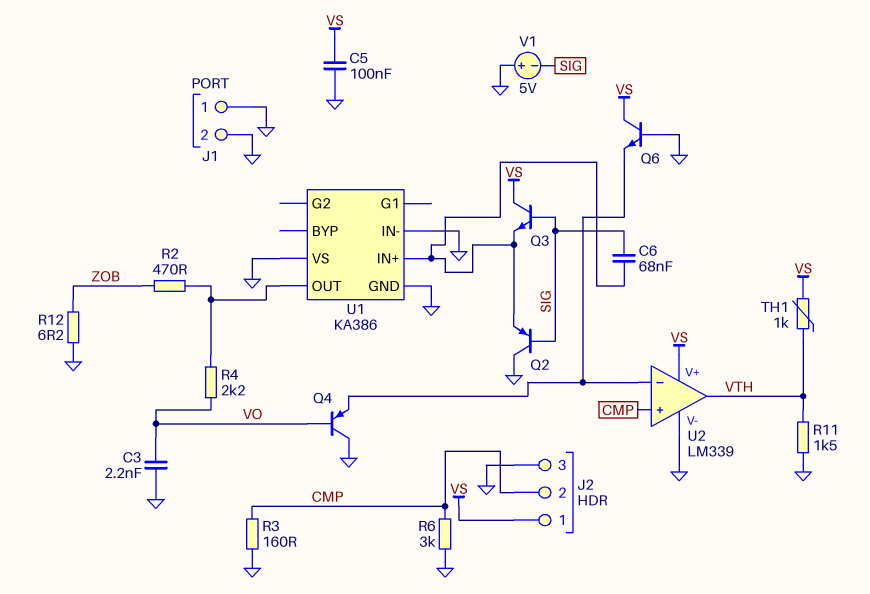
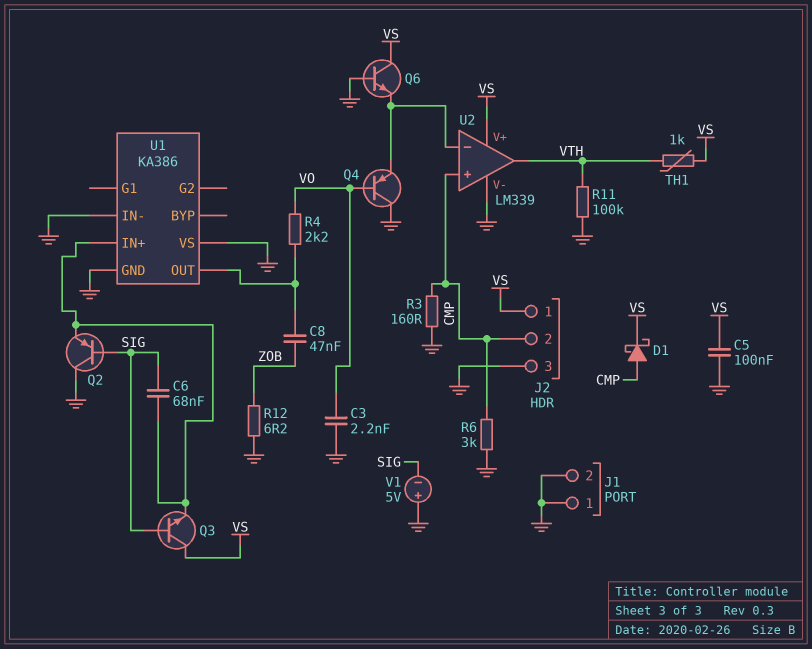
C8: none -> 47nF (U1/OUT, ZOB)
D1: none -> schottky (A CMP, K VS)
R2: 470 (U1/OUT, ZOB) -> none
R11: 1.5k (GND, VTH) -> 100k (GND, VTH)

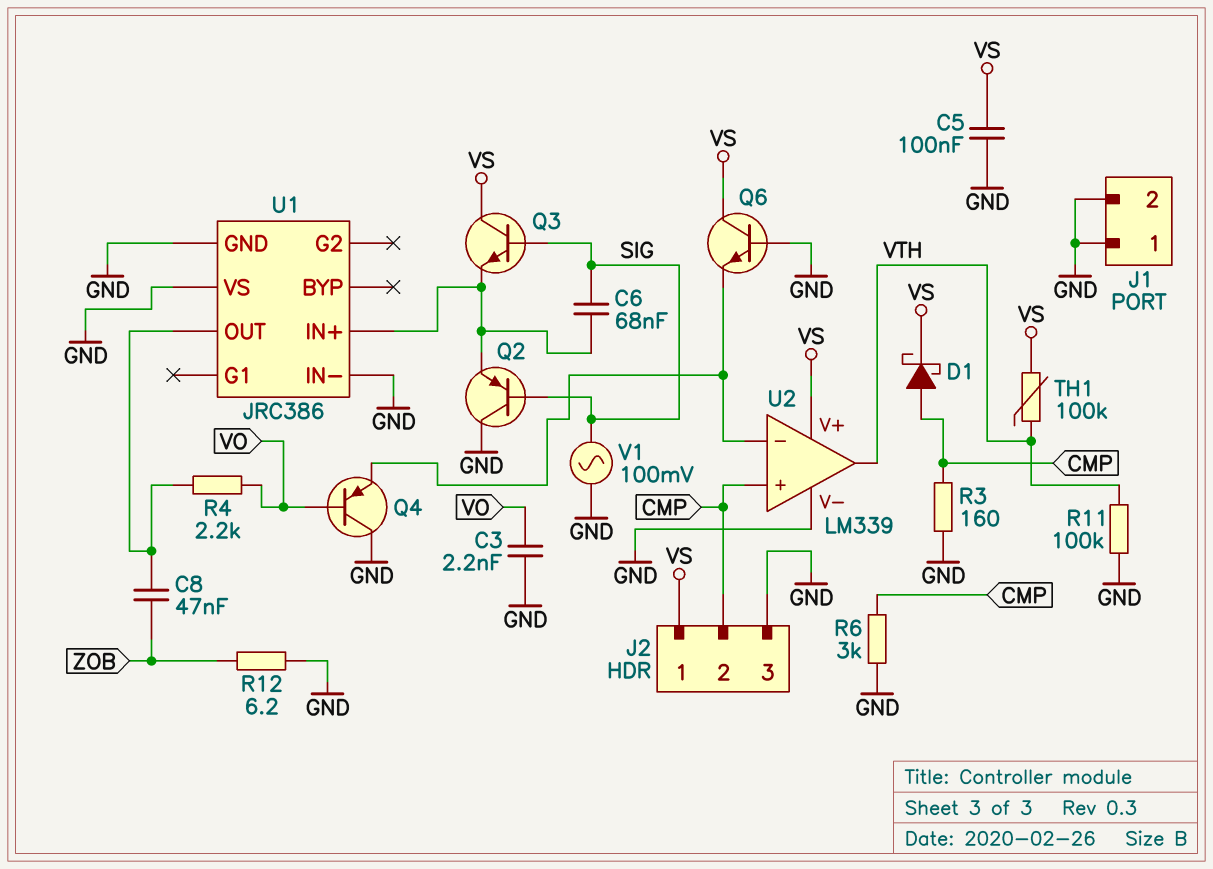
TH1: 1k (VS, VTH) -> 100k (VS, VTH)
U1: KA386 -> JRC386
V1: 5V (plus GND, minus SIG) -> AC 100mV (GND, SIG)

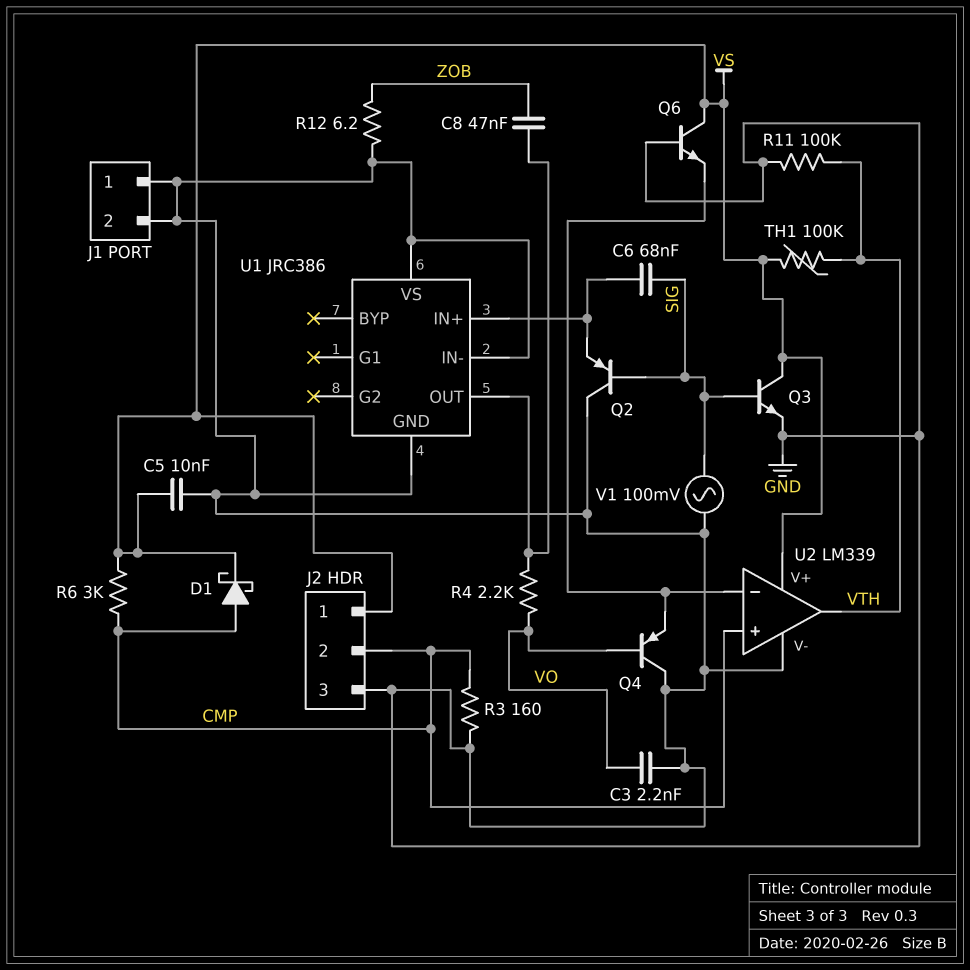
C5: 100nF (GND, VS) -> 10nF (GND, VS)
Q3: NPN (B SIG, C VS, E U1/IN+) -> NPN (B SIG, C VS, E GND)
R6: 3k (CMP, GND) -> 3k (CMP, VS)

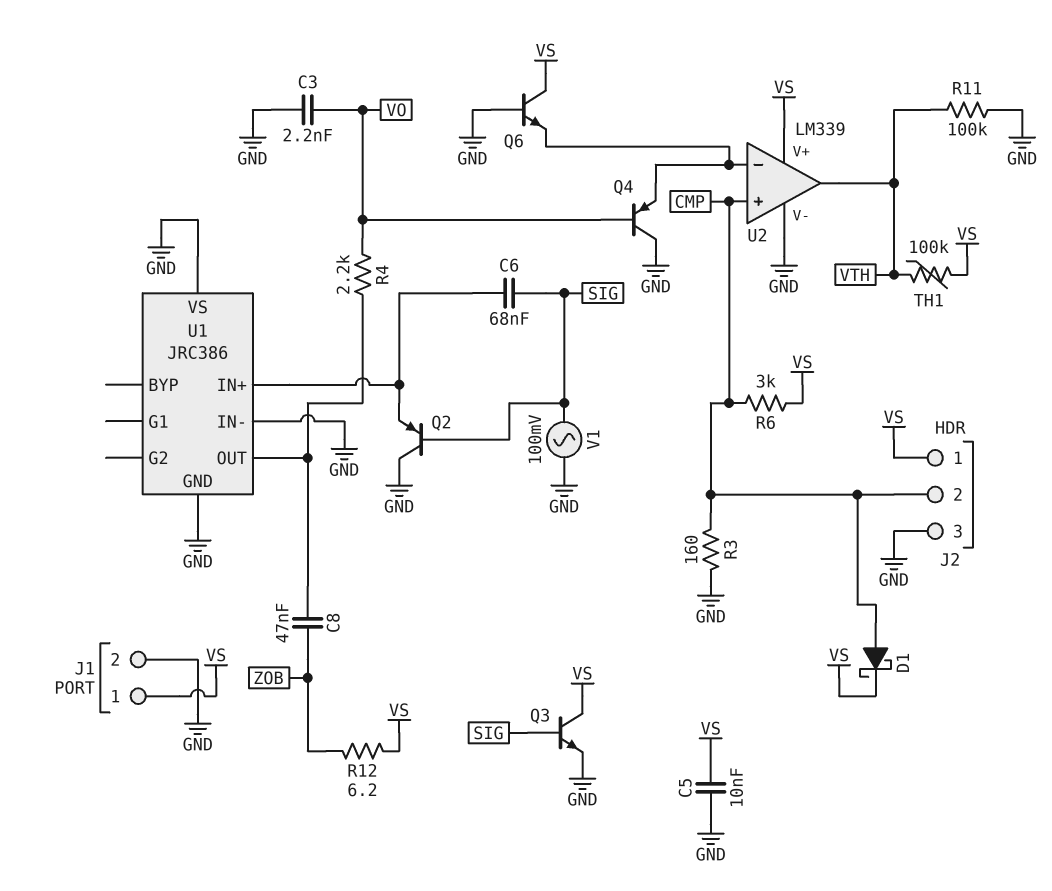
J1 pin 1: GND -> VS
R12: 6.2 (GND, ZOB) -> 6.2 (VS, ZOB)

